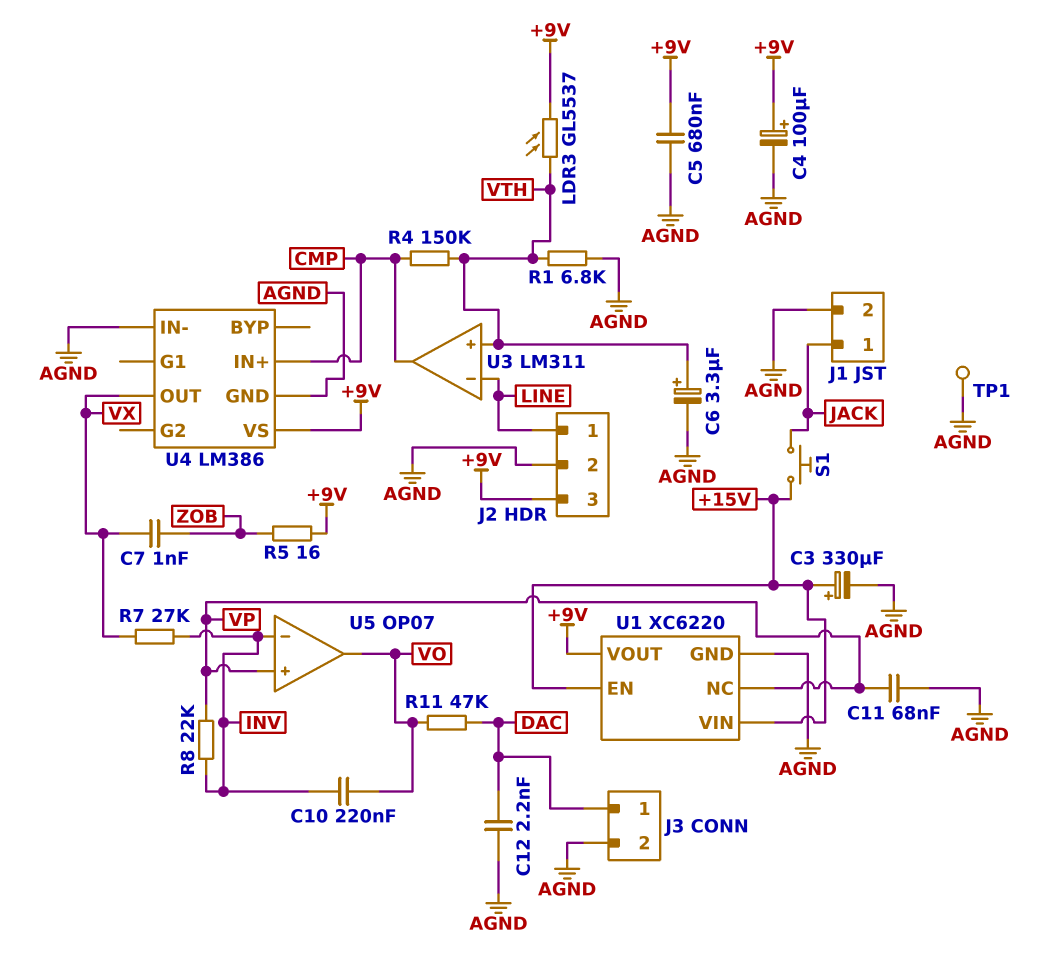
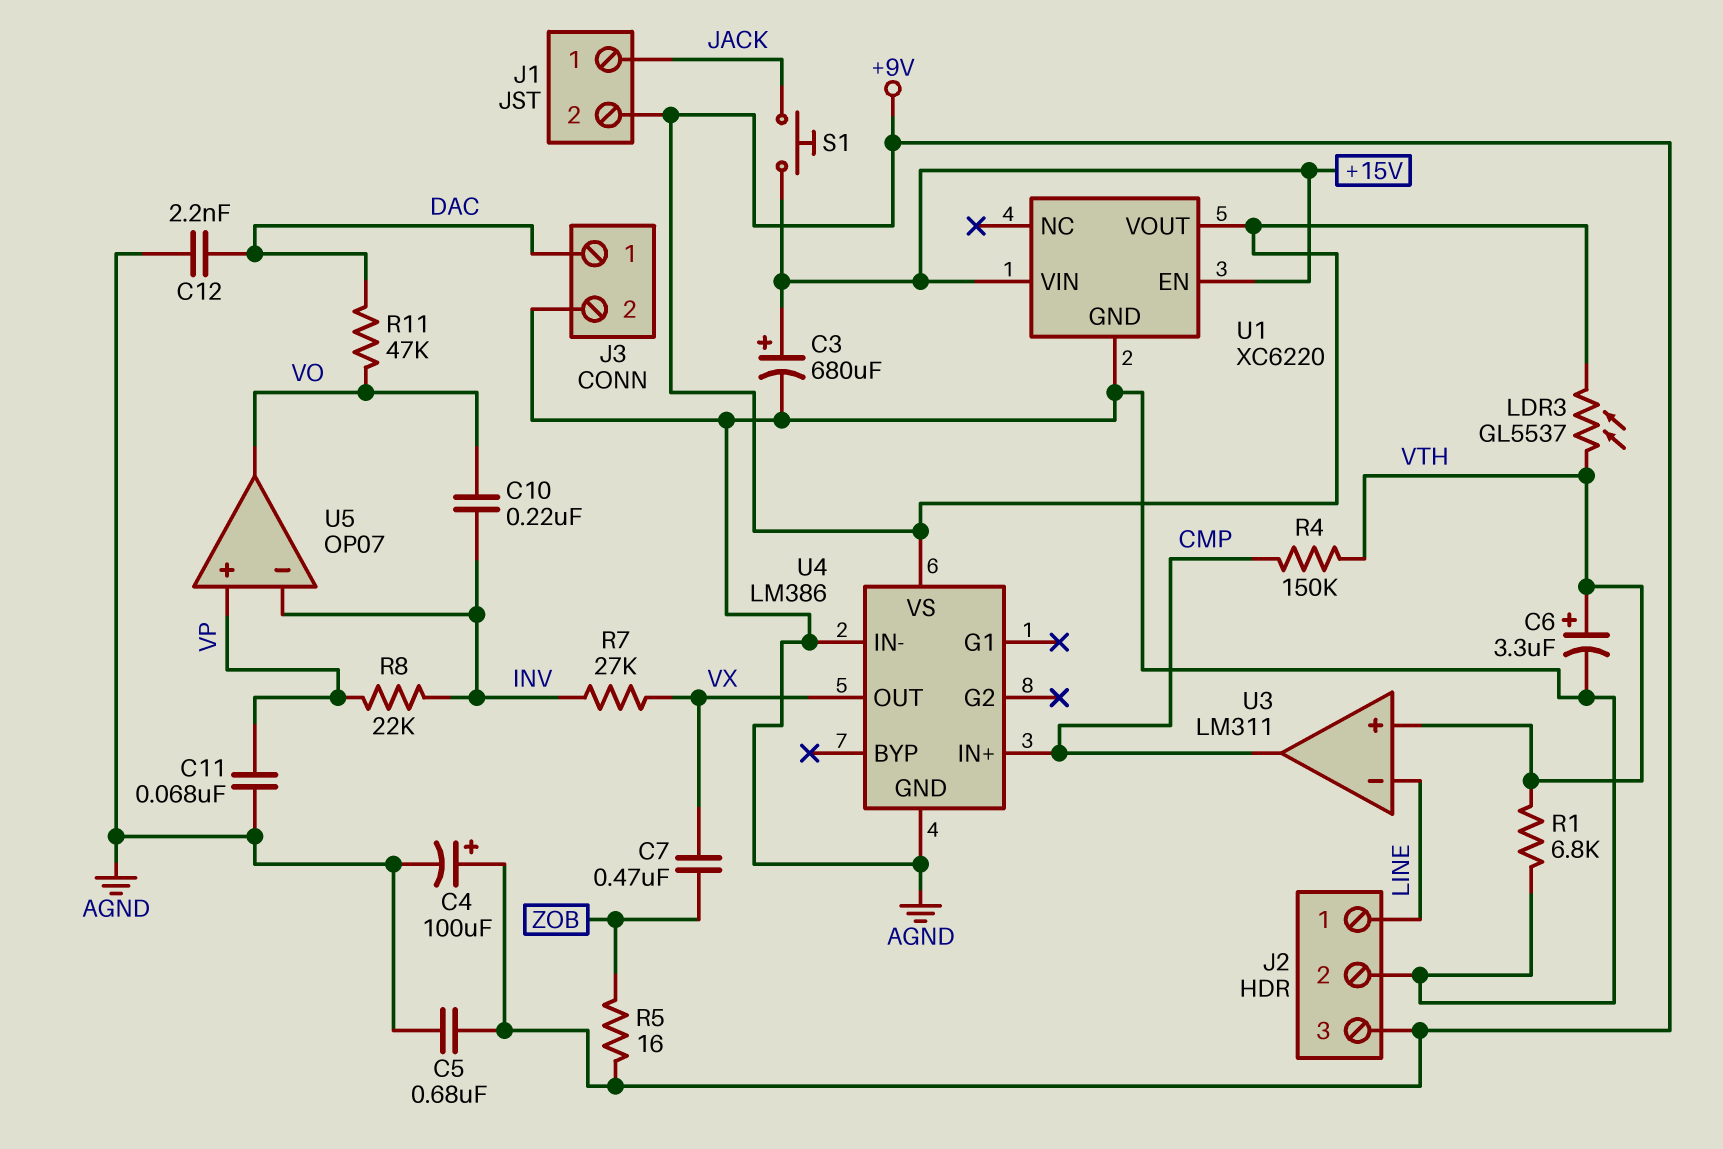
C3: 330uF (plus +15V, minus AGND) -> 680uF (plus +15V, minus AGND)
C7: 1nF (VX, ZOB) -> 470nF (VX, ZOB)
J1 pin 2: AGND -> +9V
TP1: test point (AGND) -> none
U1 pin NC: VP -> none

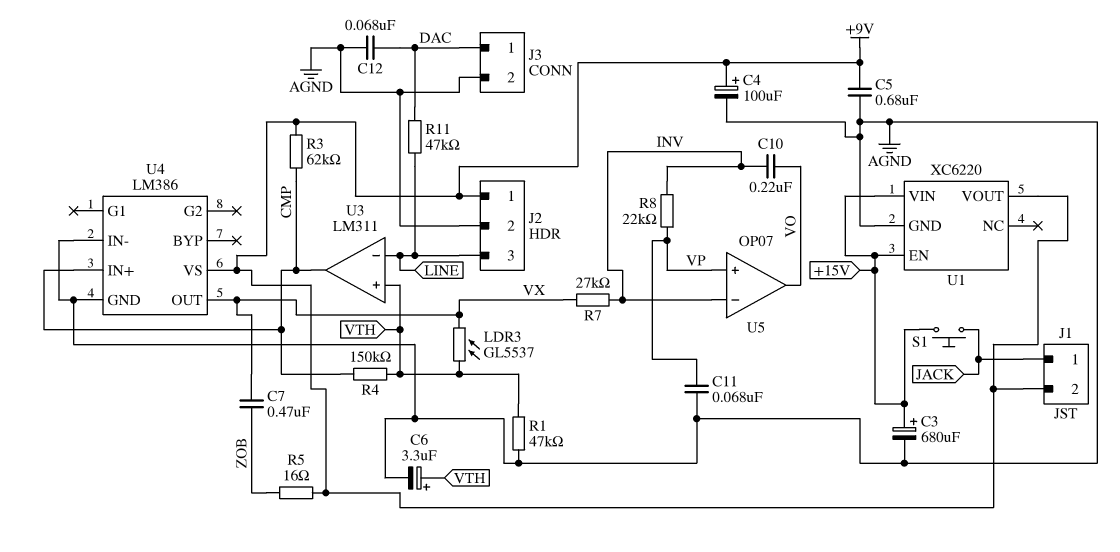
C12: 2.2nF (AGND, DAC) -> 68nF (AGND, DAC)
J2 pin 1: LINE -> +9V
J2 pin 3: +9V -> LINE
LDR3: GL5537 (+9V, VTH) -> GL5537 (VTH, VX)
R1: 6.8k (AGND, VTH) -> 47k (AGND, VTH)
R3: none -> 62k (+9V, CMP)
R11: 47k (DAC, VO) -> 47k (DAC, LINE)

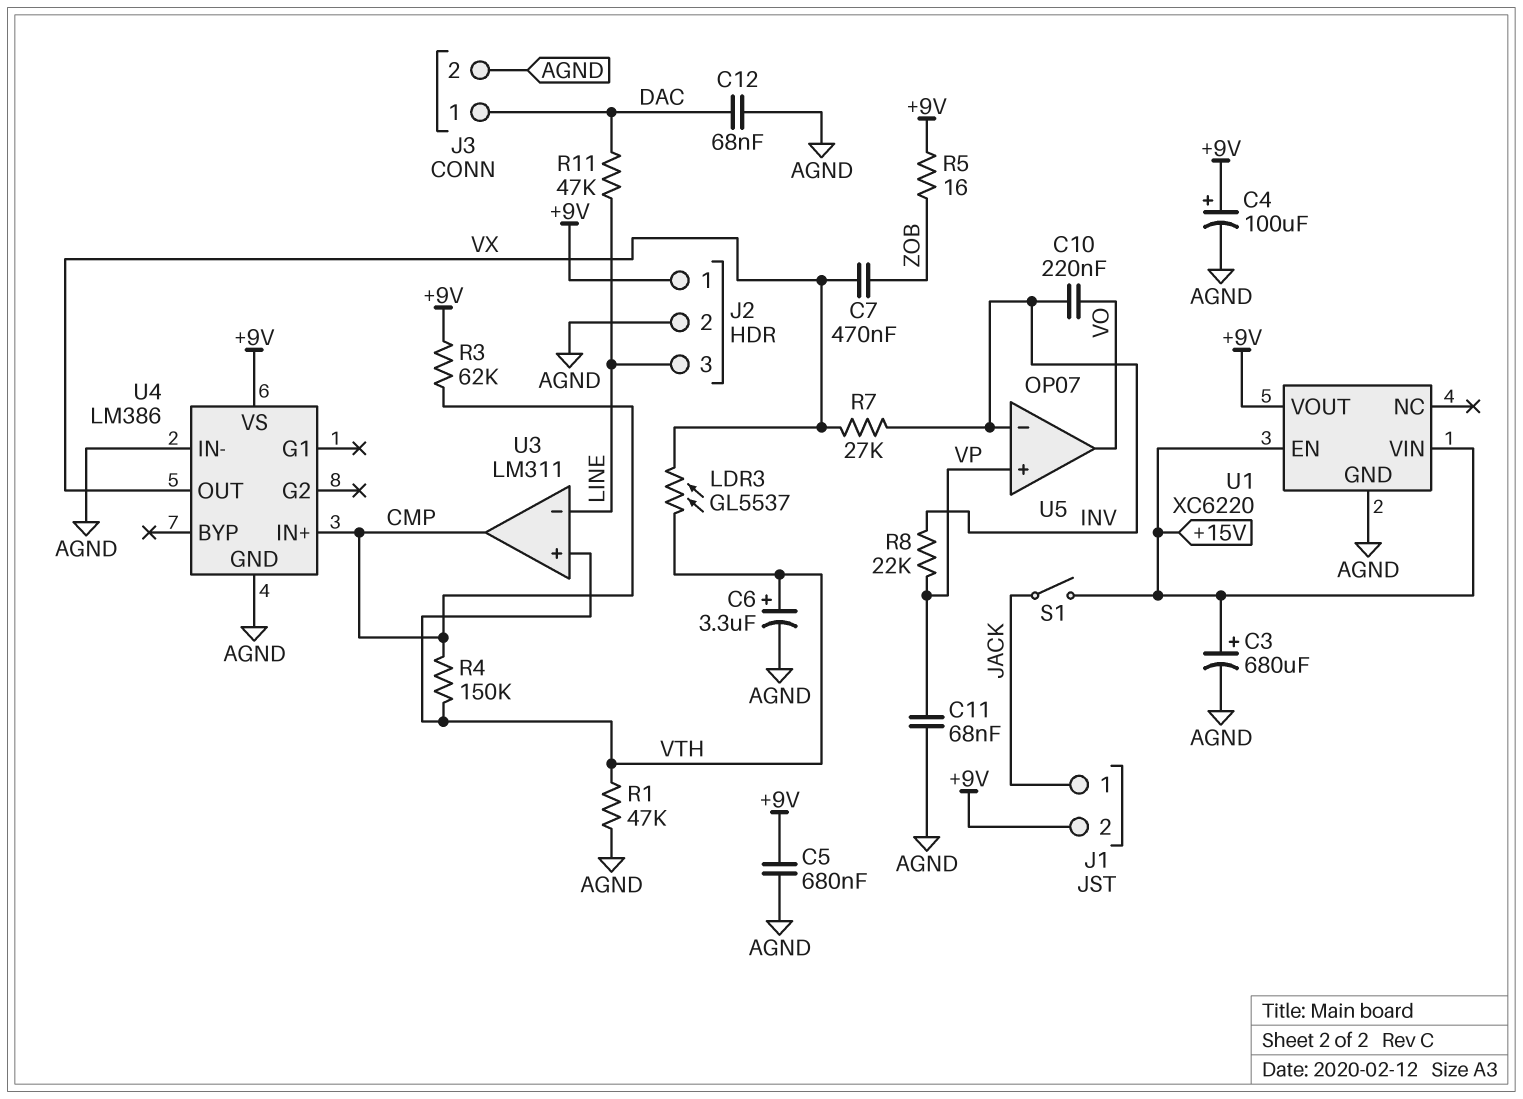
S1: button (+15V, JACK) -> switch (+15V, JACK)

